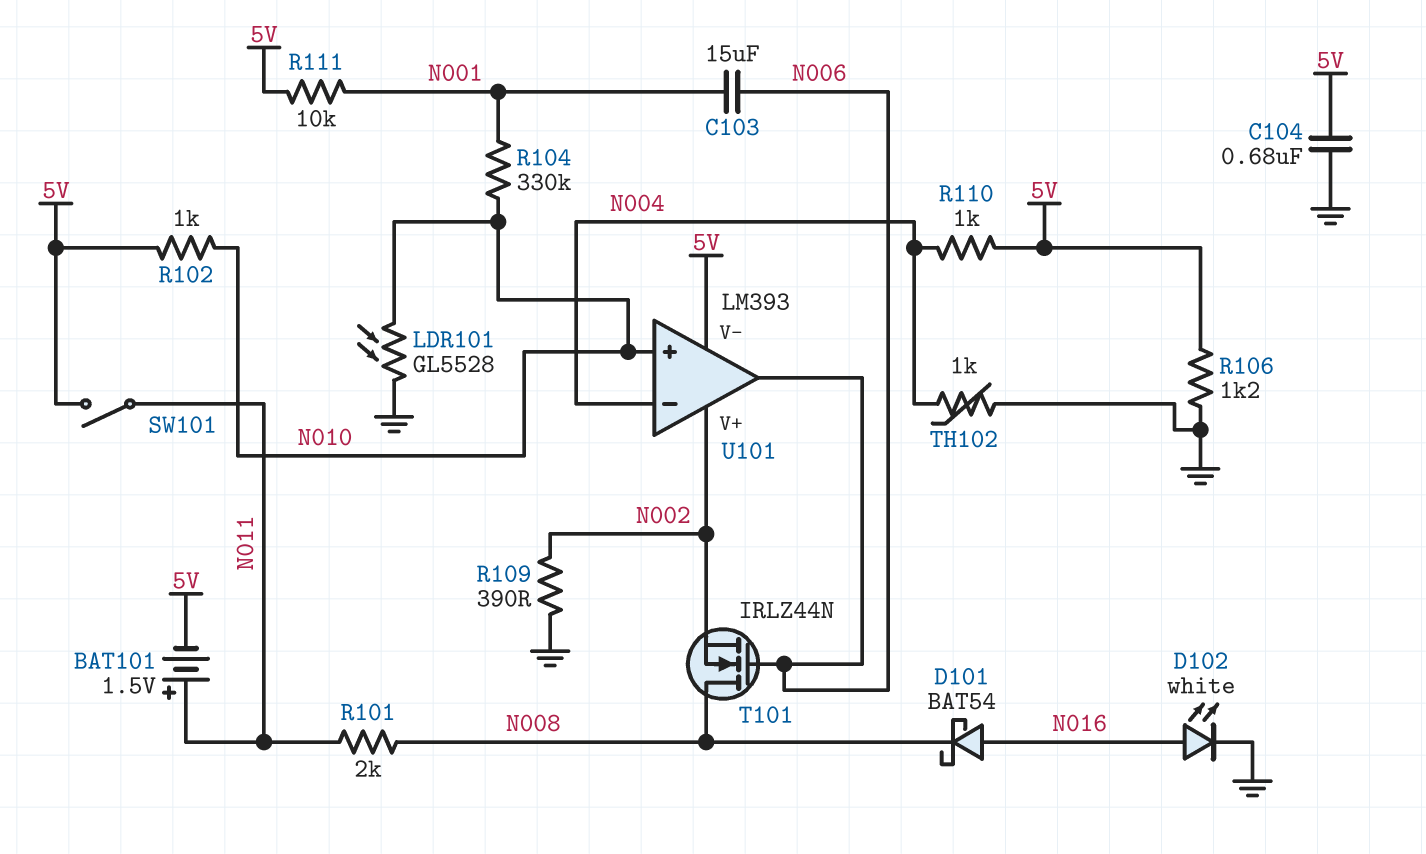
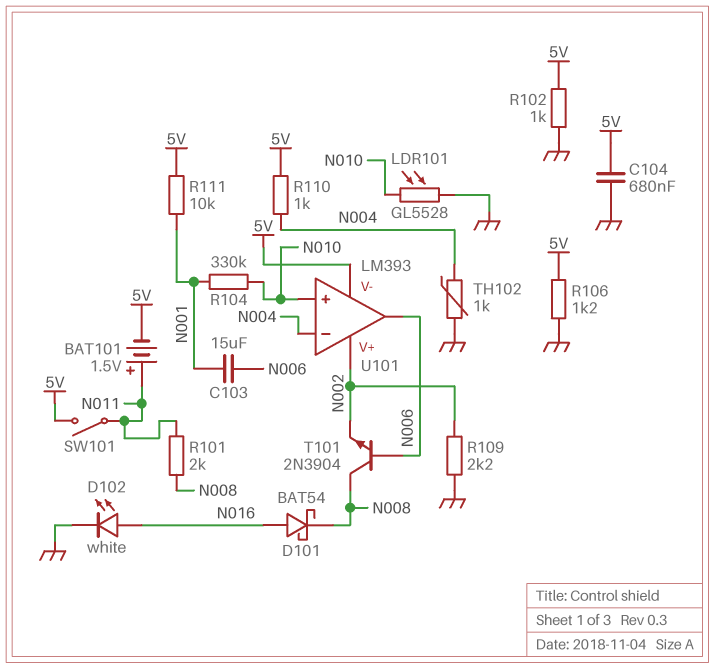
R102: 1k (5V, N010) -> 1k (5V, GND)
R109: 390 (GND, N002) -> 2.2k (GND, N002)
T101: NMOS IRLZ44N (G N006, D N008, S N002) -> NPN 2N3904 (B N006, C N008, E N002)

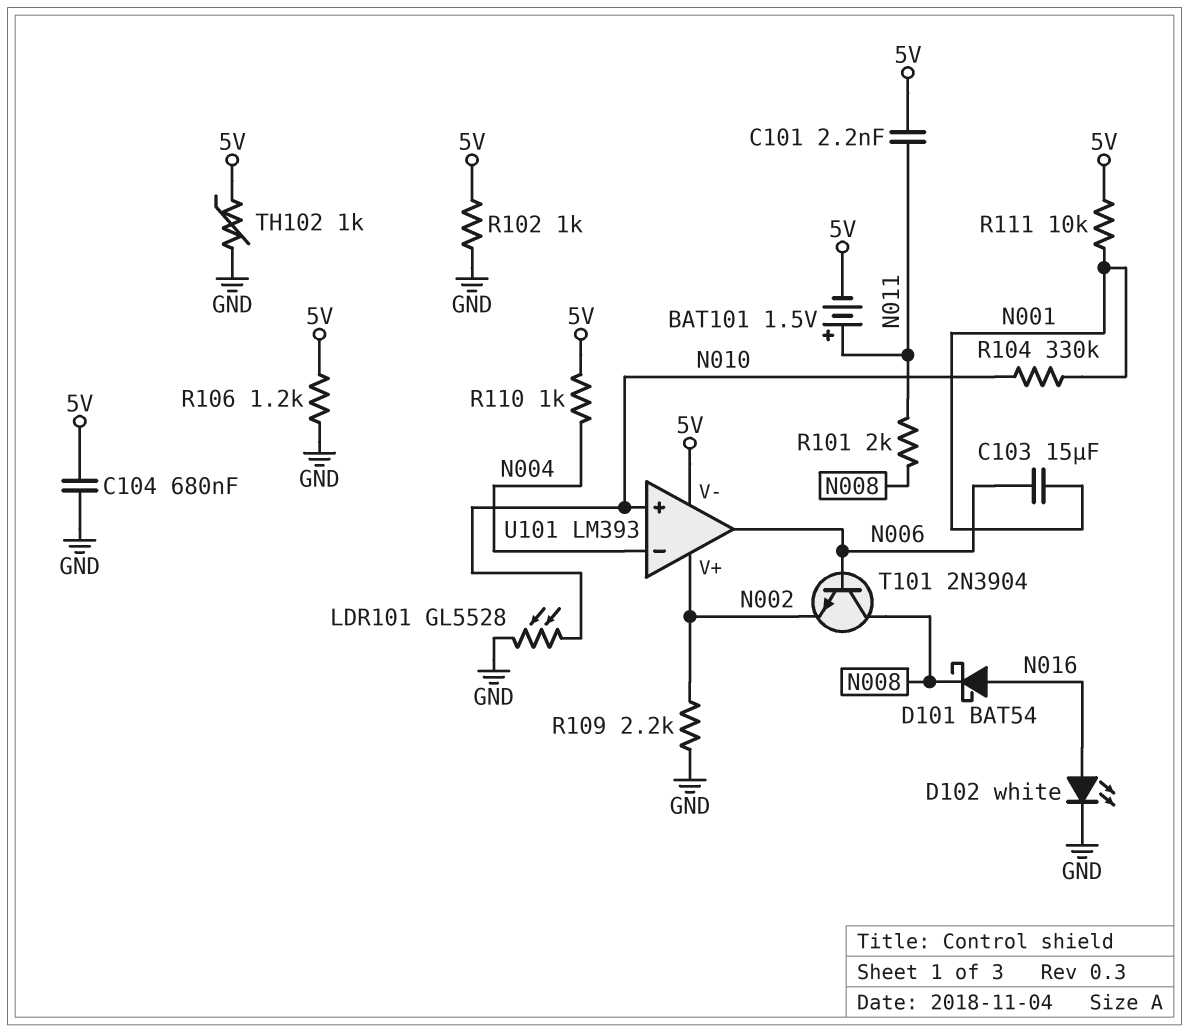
C101: none -> 2.2nF (5V, N011)
SW101: switch (5V, N011) -> none
TH102: 1k (GND, N004) -> 1k (5V, GND)

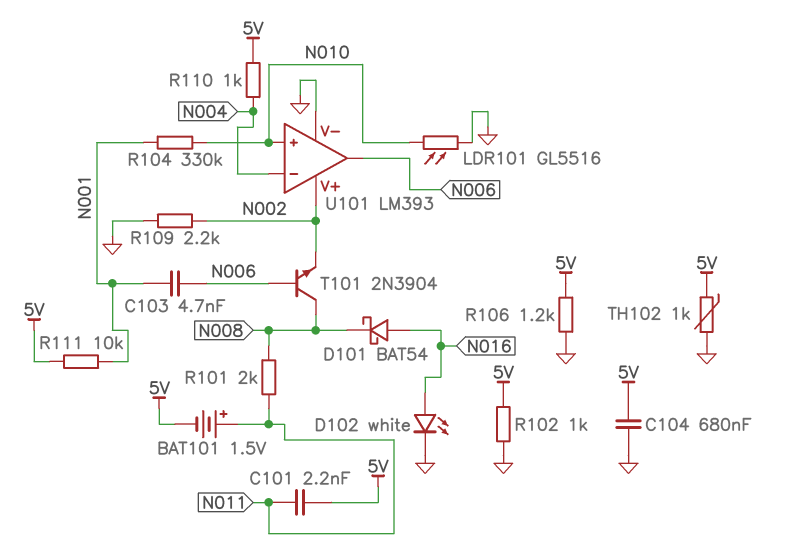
C103: 15uF (N001, N006) -> 4.7nF (N001, N006)
LDR101: GL5528 (GND, N010) -> GL5516 (GND, N010)
U101 pin V-: 5V -> GND

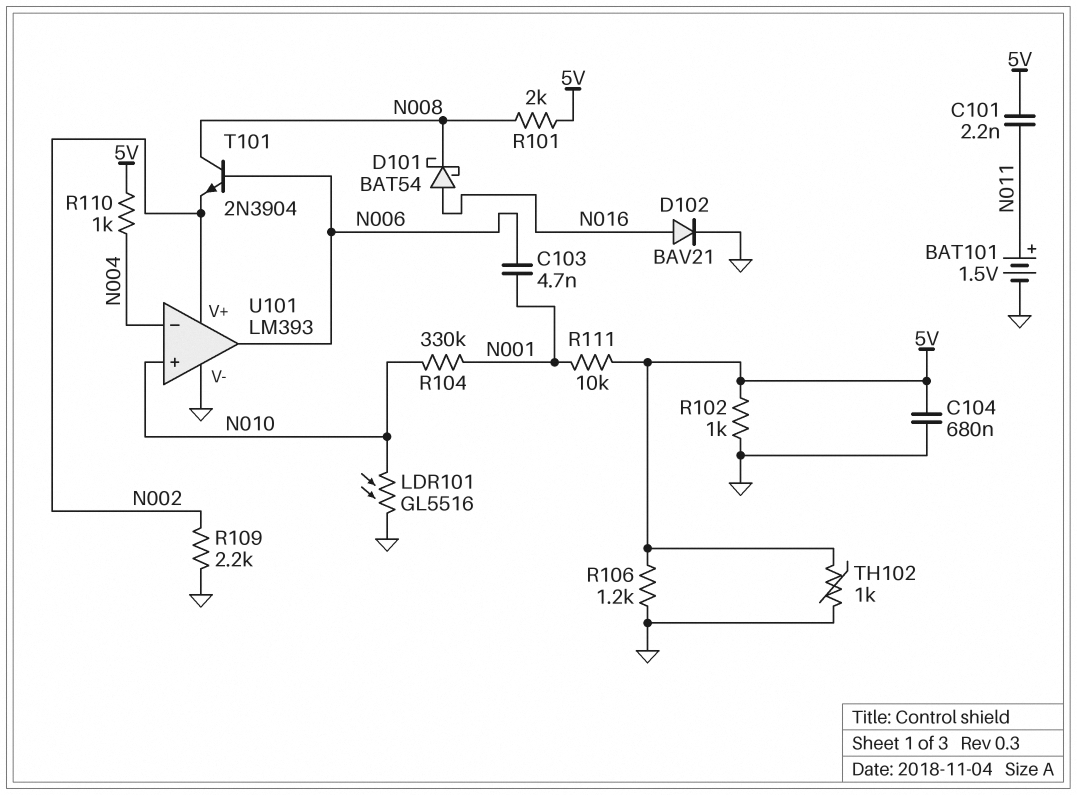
BAT101: 1.5V (plus N011, minus 5V) -> 1.5V (plus N011, minus GND)
D102: LED white (A N016, K GND) -> diode BAV21 (A N016, K GND)
R101: 2k (N008, N011) -> 2k (5V, N008)

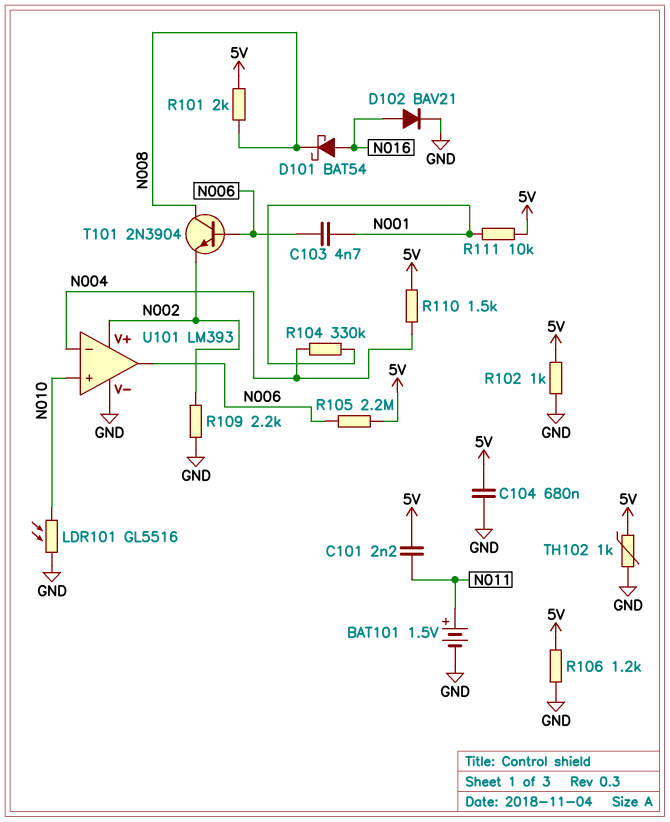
R104: 330k (N001, N010) -> 330k (N001, N004)
R105: none -> 2.2M (5V, N006)
R110: 1k (5V, N004) -> 1.5k (5V, N004)

